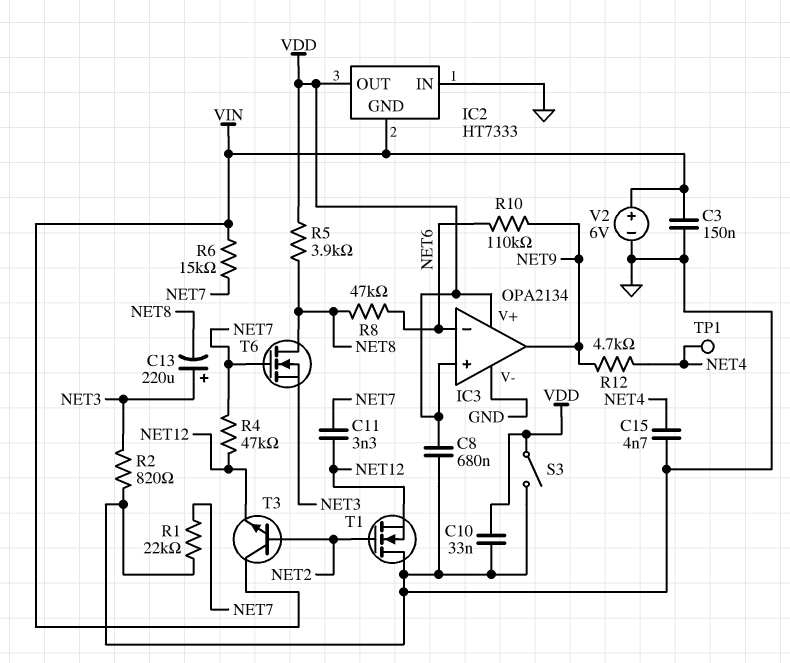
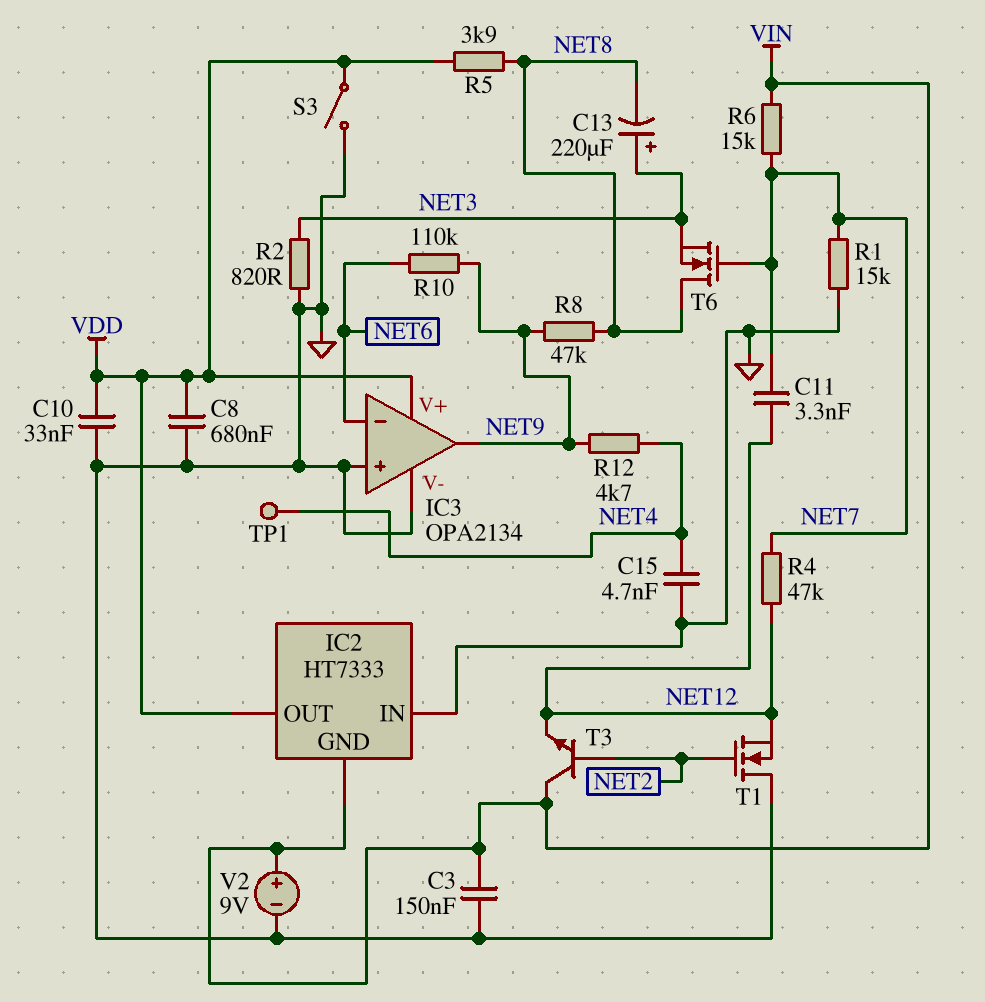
IC3 pin in+: VDD -> GND
R1: 22k (GND, NET7) -> 15k (GND, NET7)
R8: 47k (NET6, NET8) -> 47k (NET8, NET9)
V2: 6V (plus VIN, minus GND) -> 9V (plus VIN, minus GND)

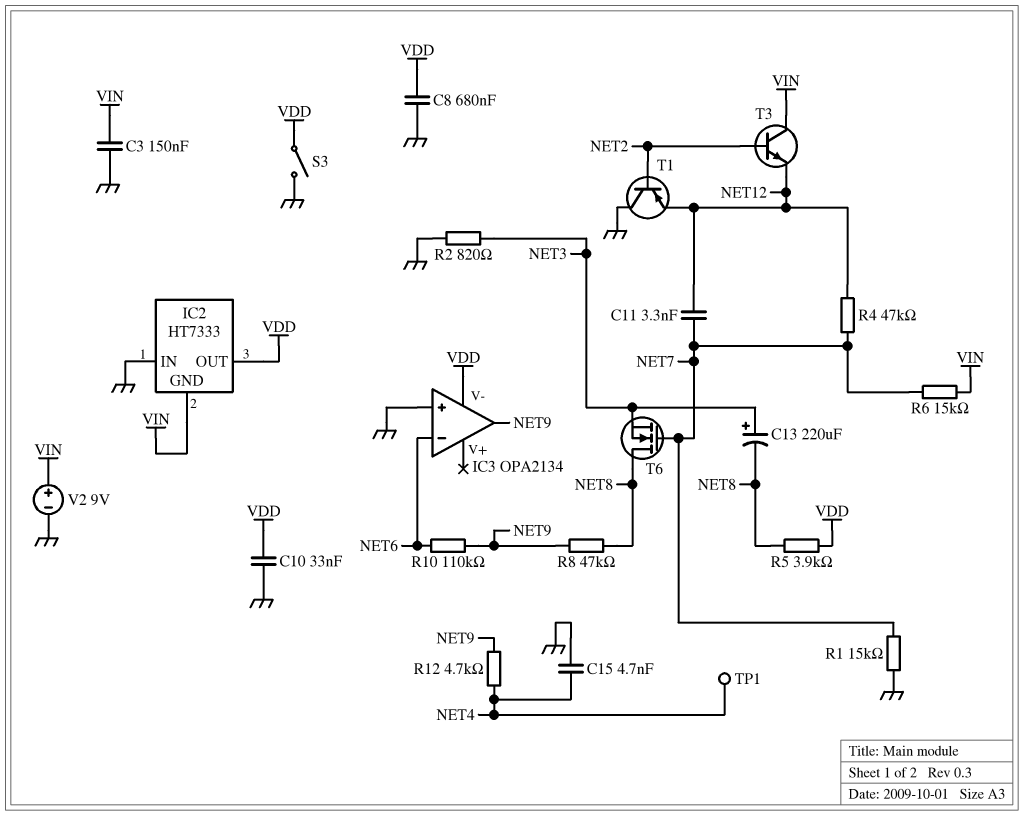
IC3 pin V+: VDD -> none
IC3 pin V-: GND -> VDD
T1: NMOS (G NET2, D GND, S NET12) -> PNP (B NET2, C GND, E NET12)

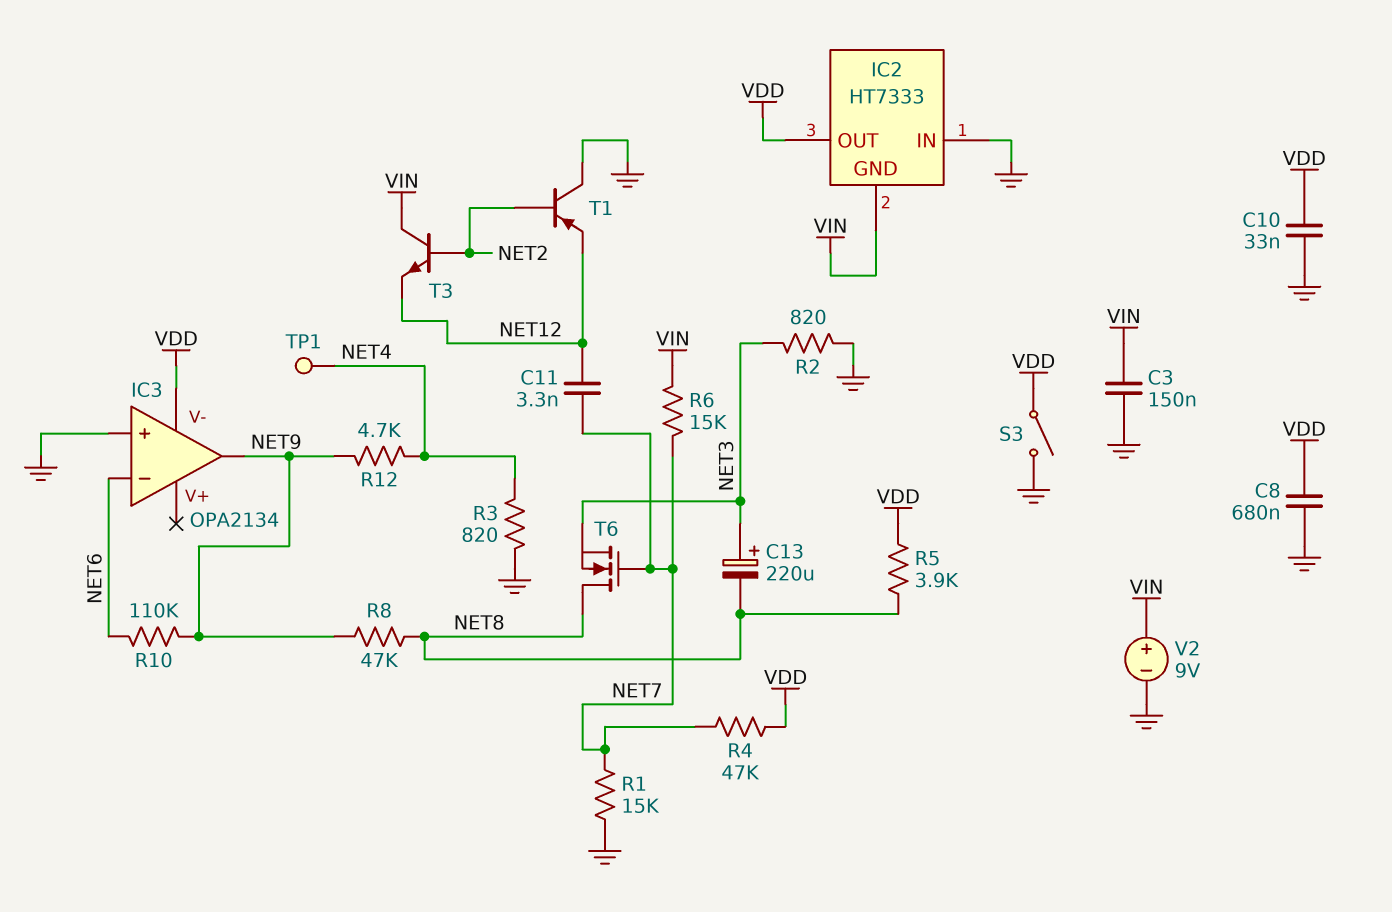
C15: 4.7nF (GND, NET4) -> none
R3: none -> 820 (GND, NET4)
R4: 47k (NET7, NET12) -> 47k (NET7, VDD)

